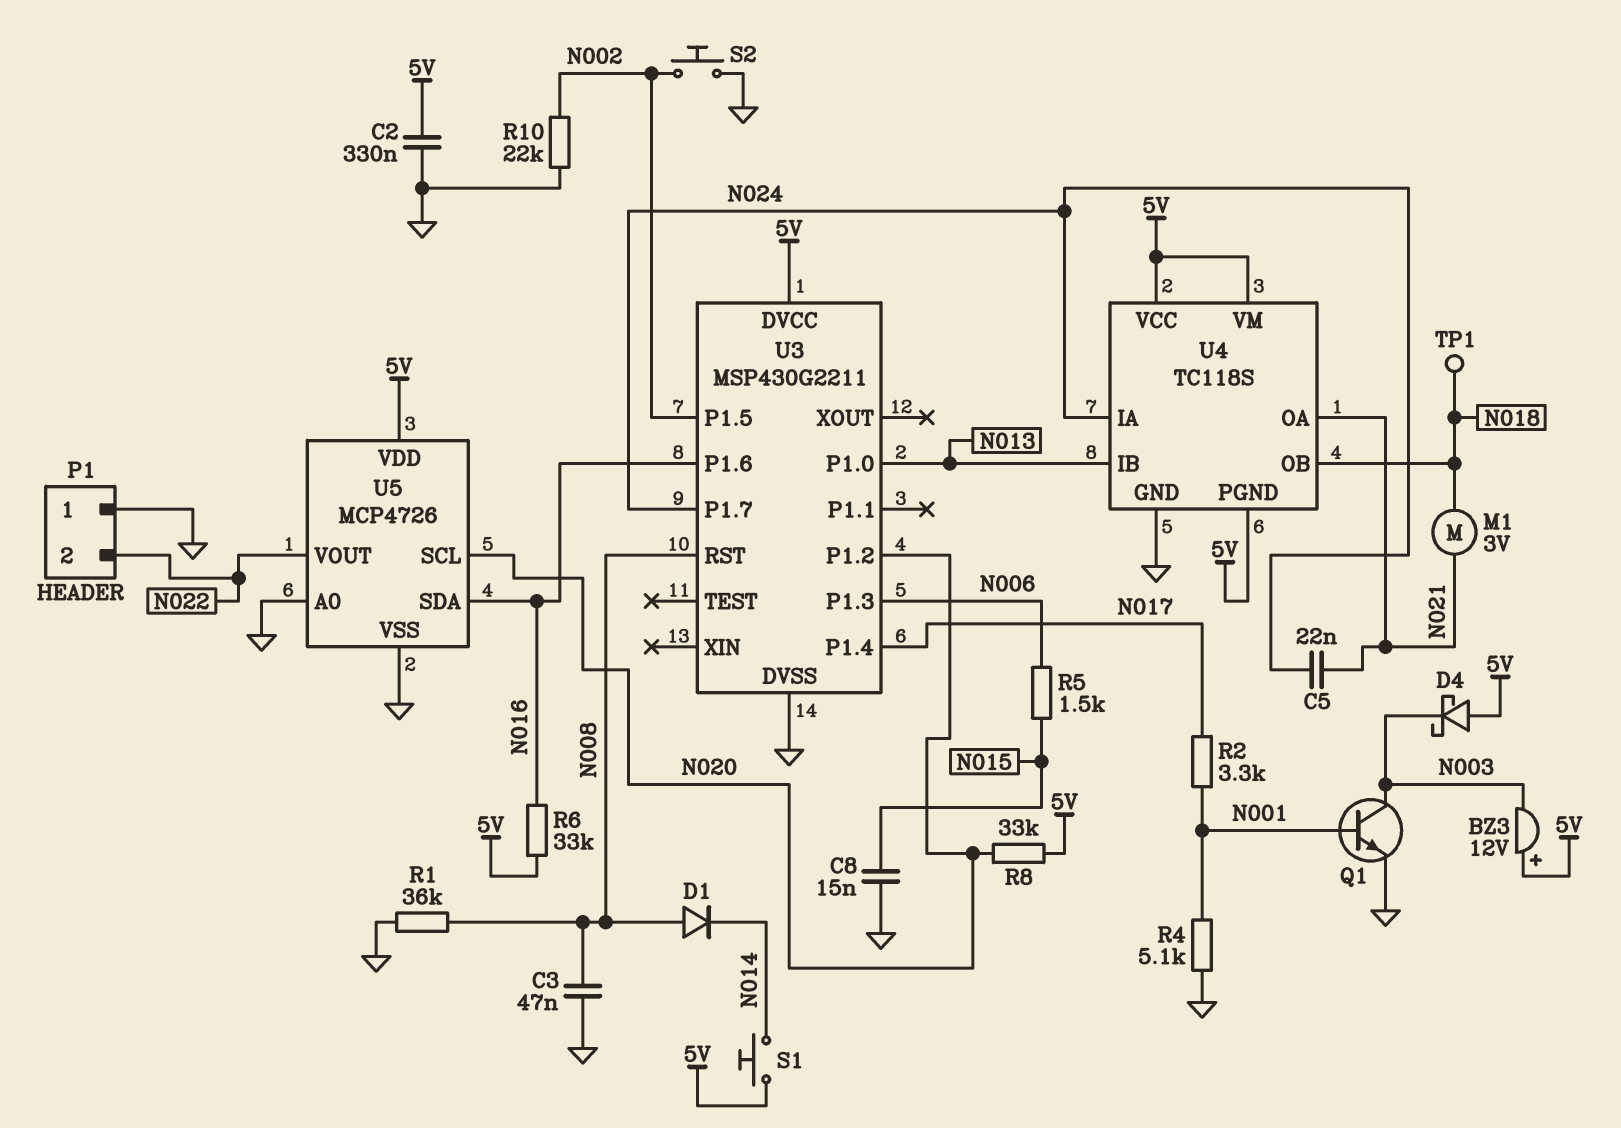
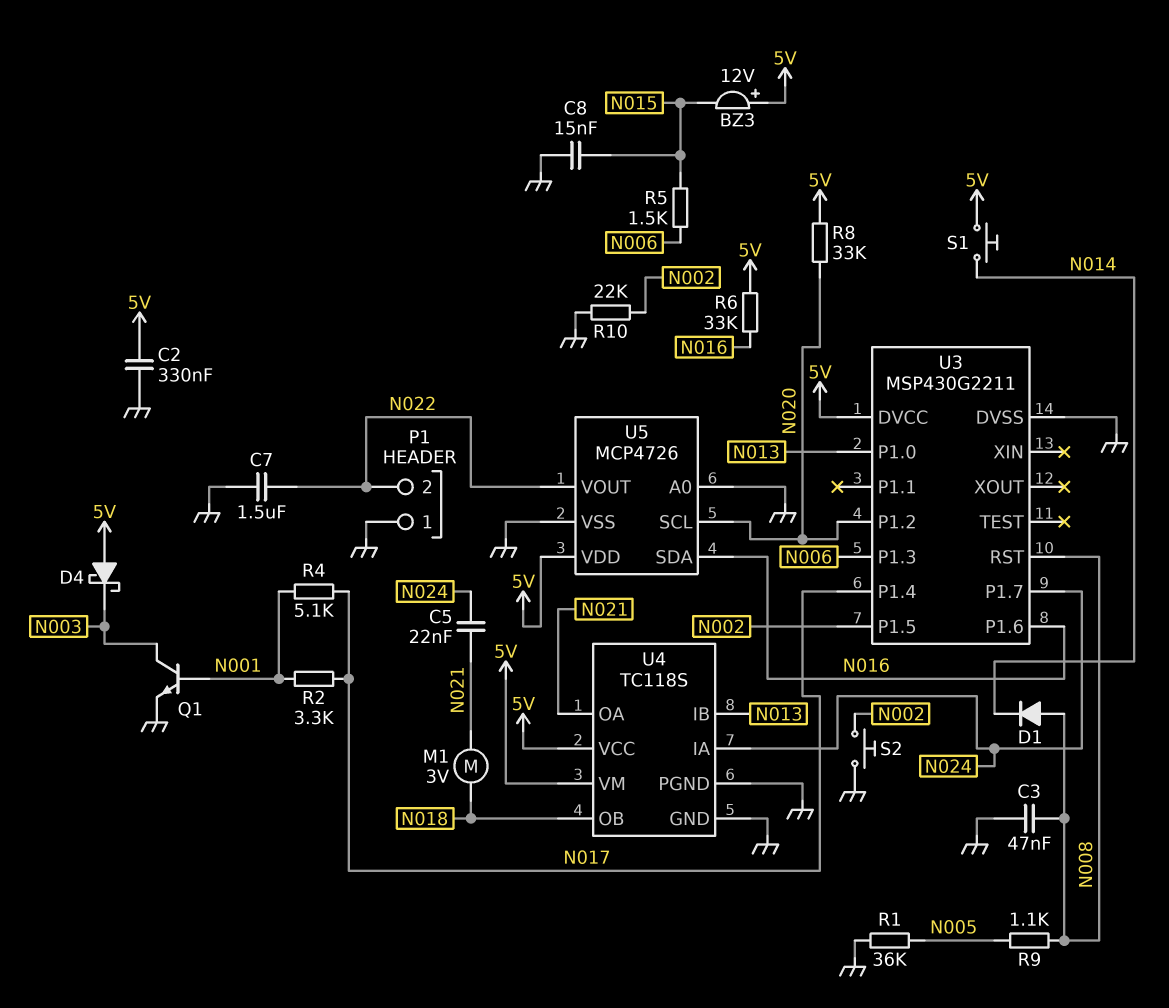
BZ3: buzzer 12V (plus 5V, minus N003) -> buzzer 12V (plus 5V, minus N015)
C7: none -> 1.5uF (GND, N022)
R1: 36k (GND, N008) -> 36k (GND, N005)
R4: 5.1k (GND, N001) -> 5.1k (N001, N017)
R9: none -> 1.1k (N005, N008)
TP1: test point (N018) -> none
U4 pin PGND: 5V -> GND

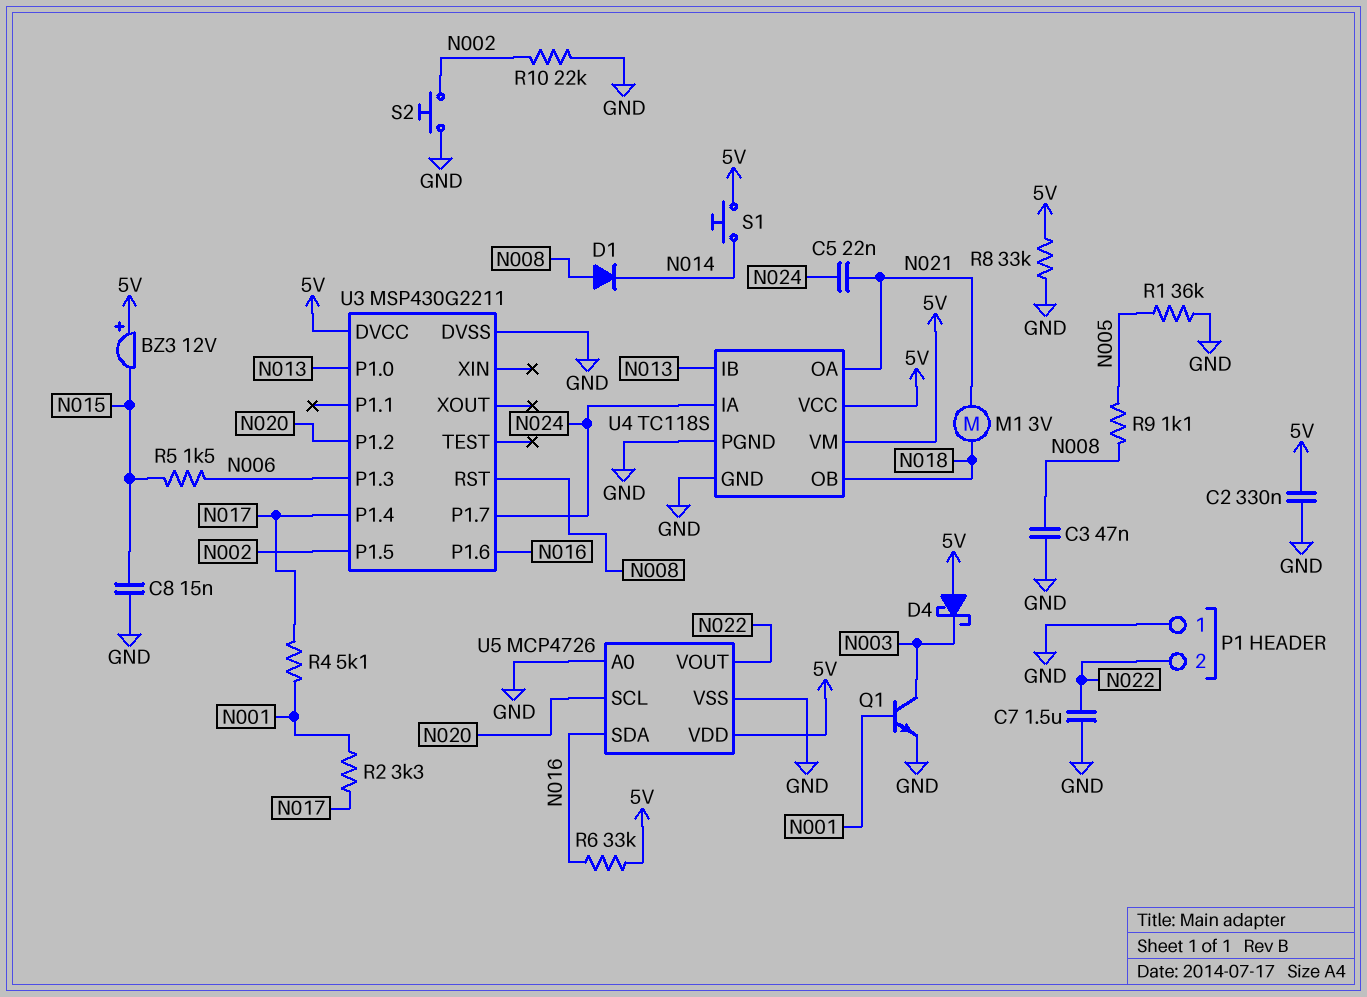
R8: 33k (5V, N020) -> 33k (5V, GND)

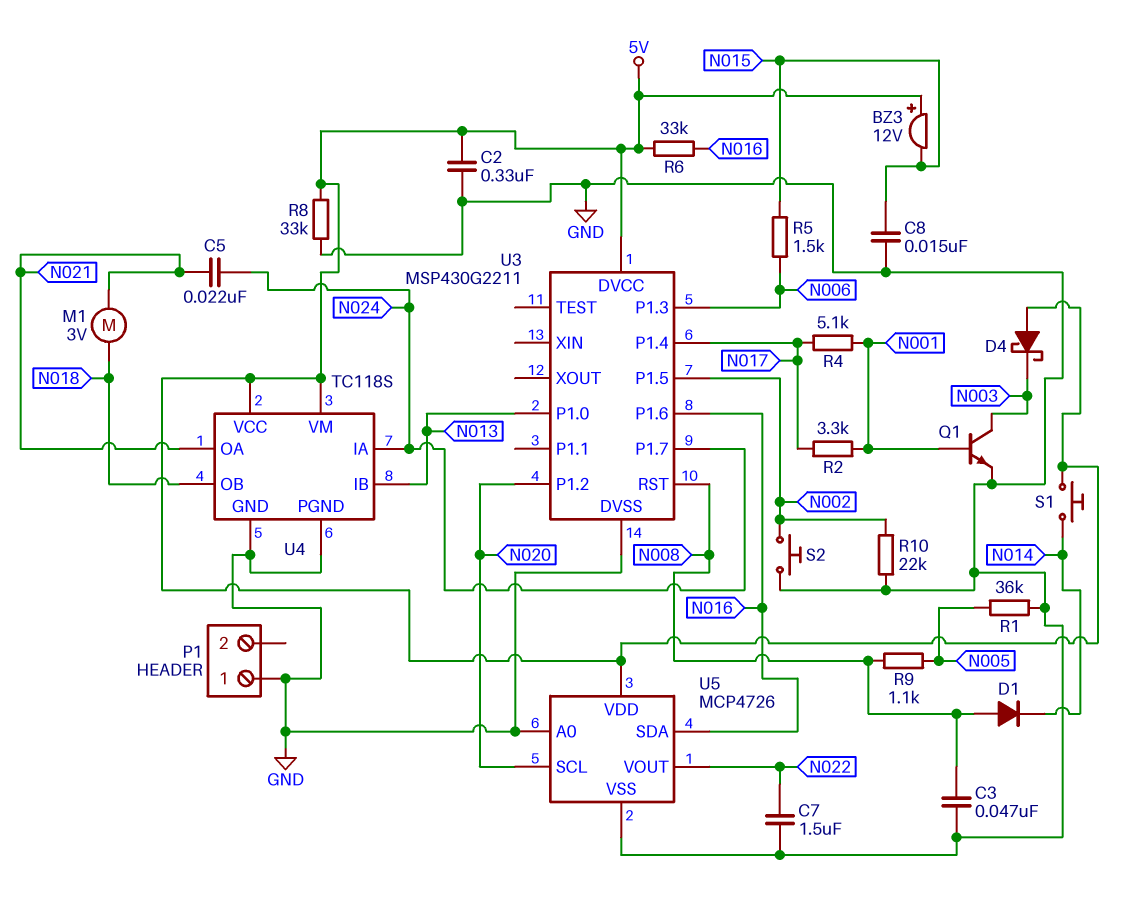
P1 pin 2: N022 -> none

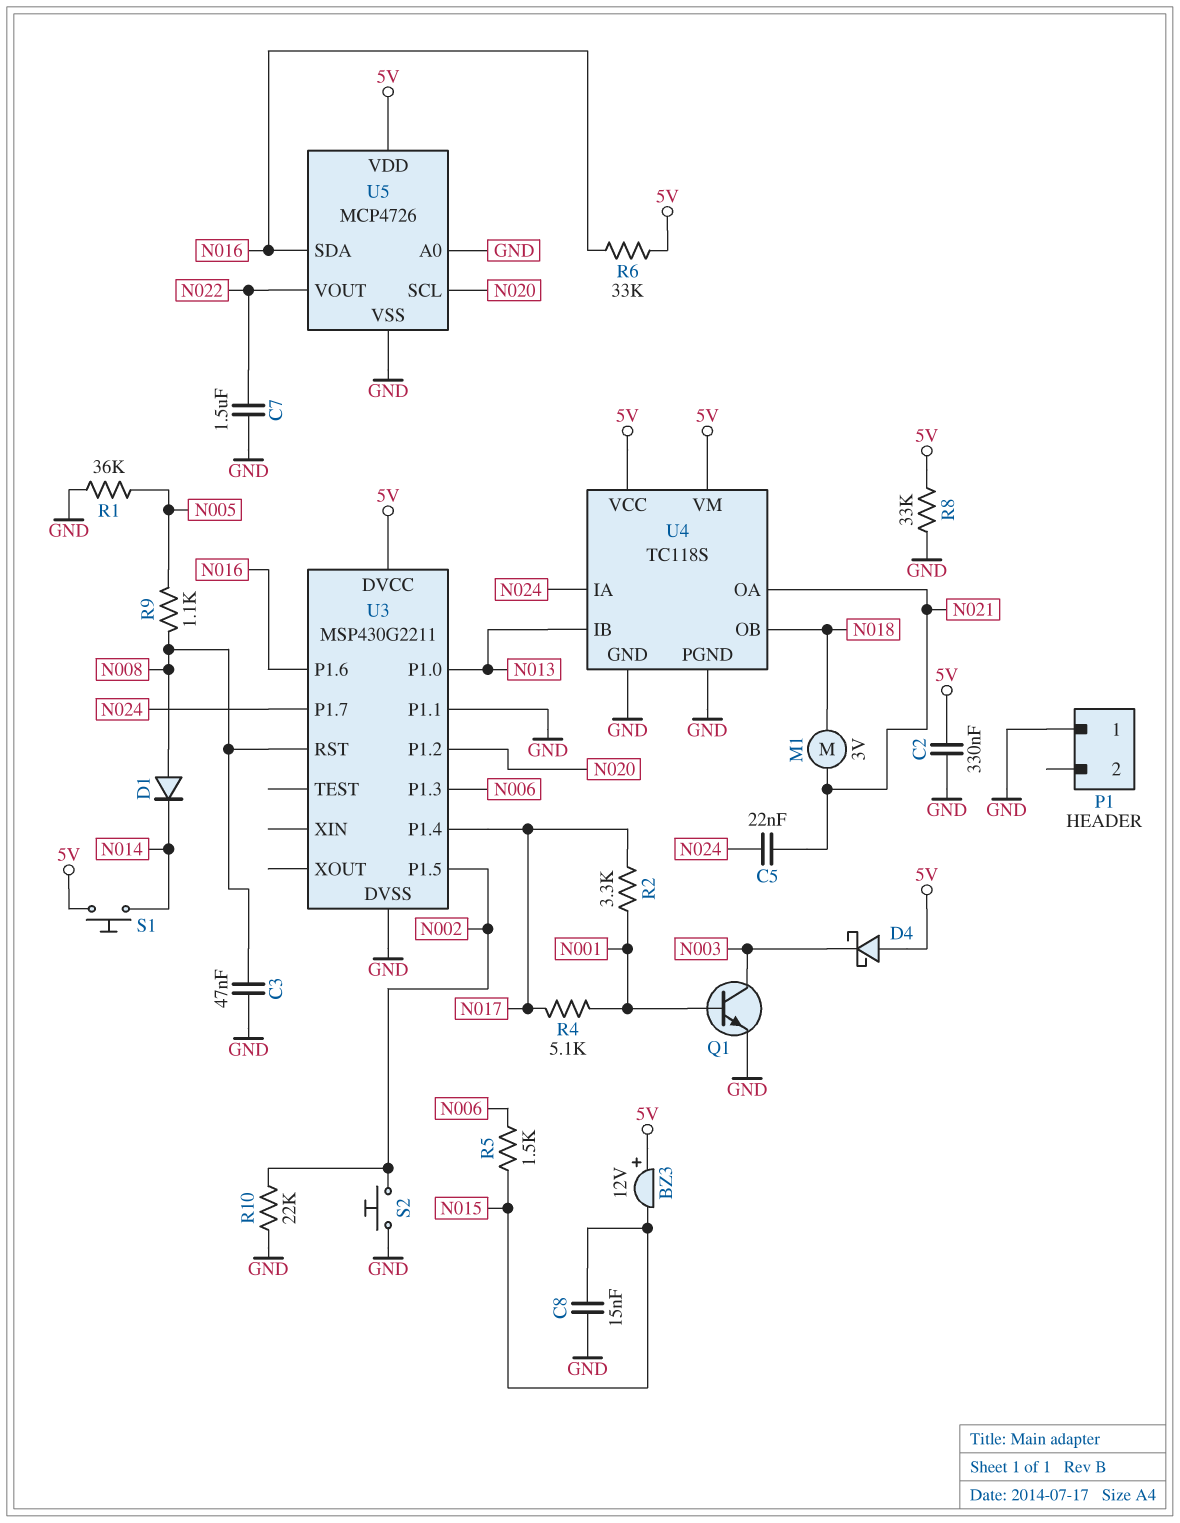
U3 pin P1.1: none -> GND

